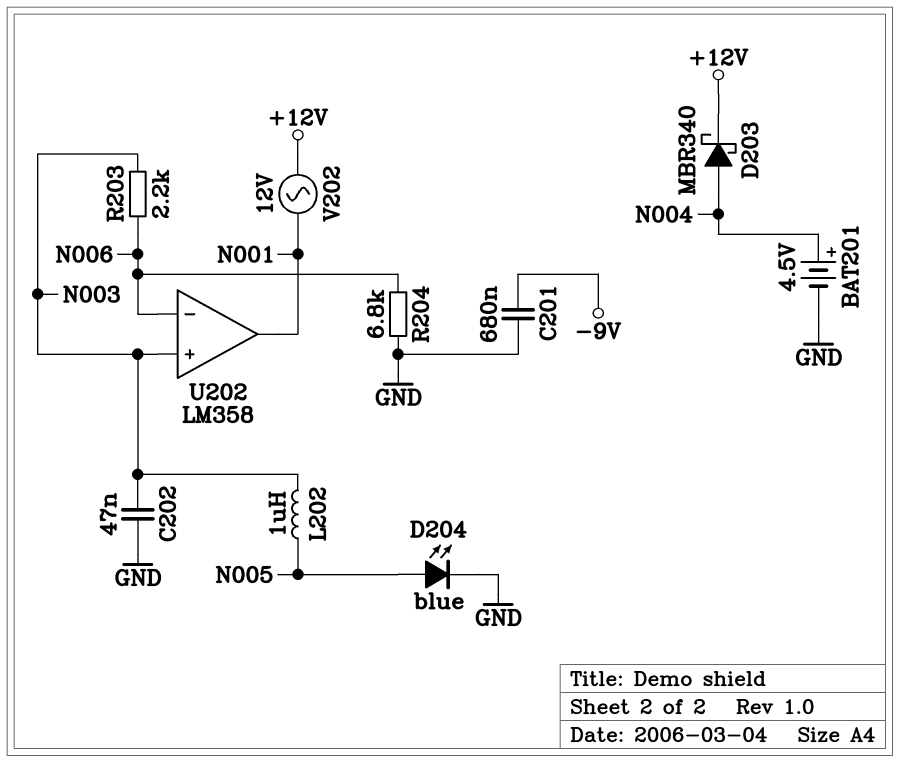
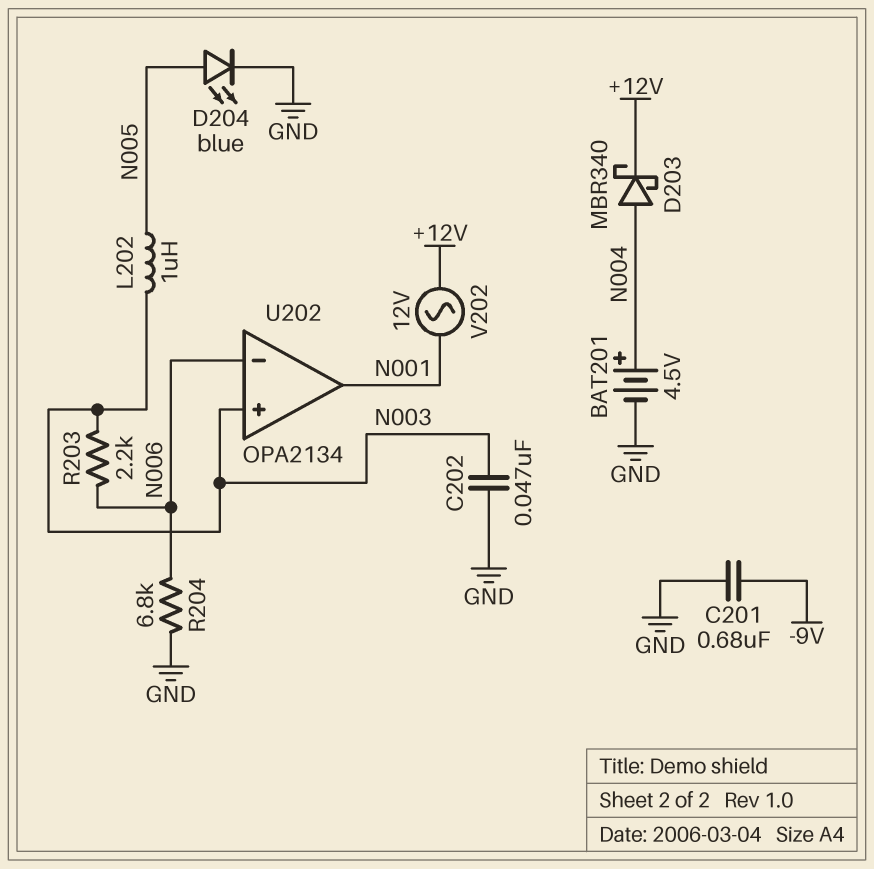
U202: LM358 -> OPA2134

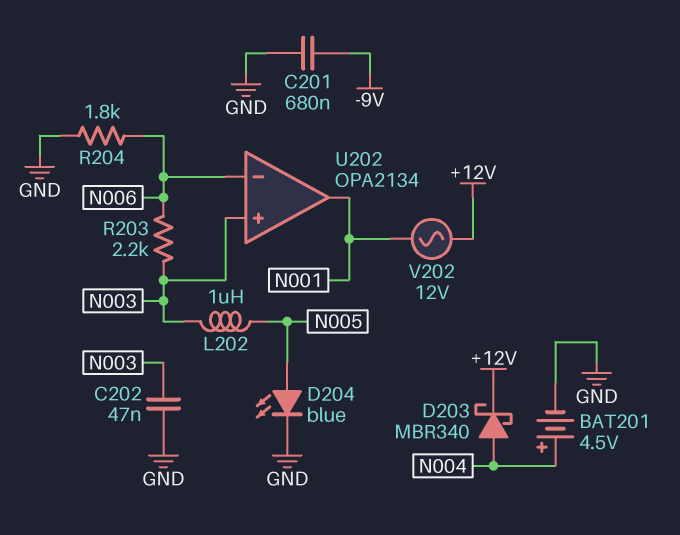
R204: 6.8k (GND, N006) -> 1.8k (GND, N006)

